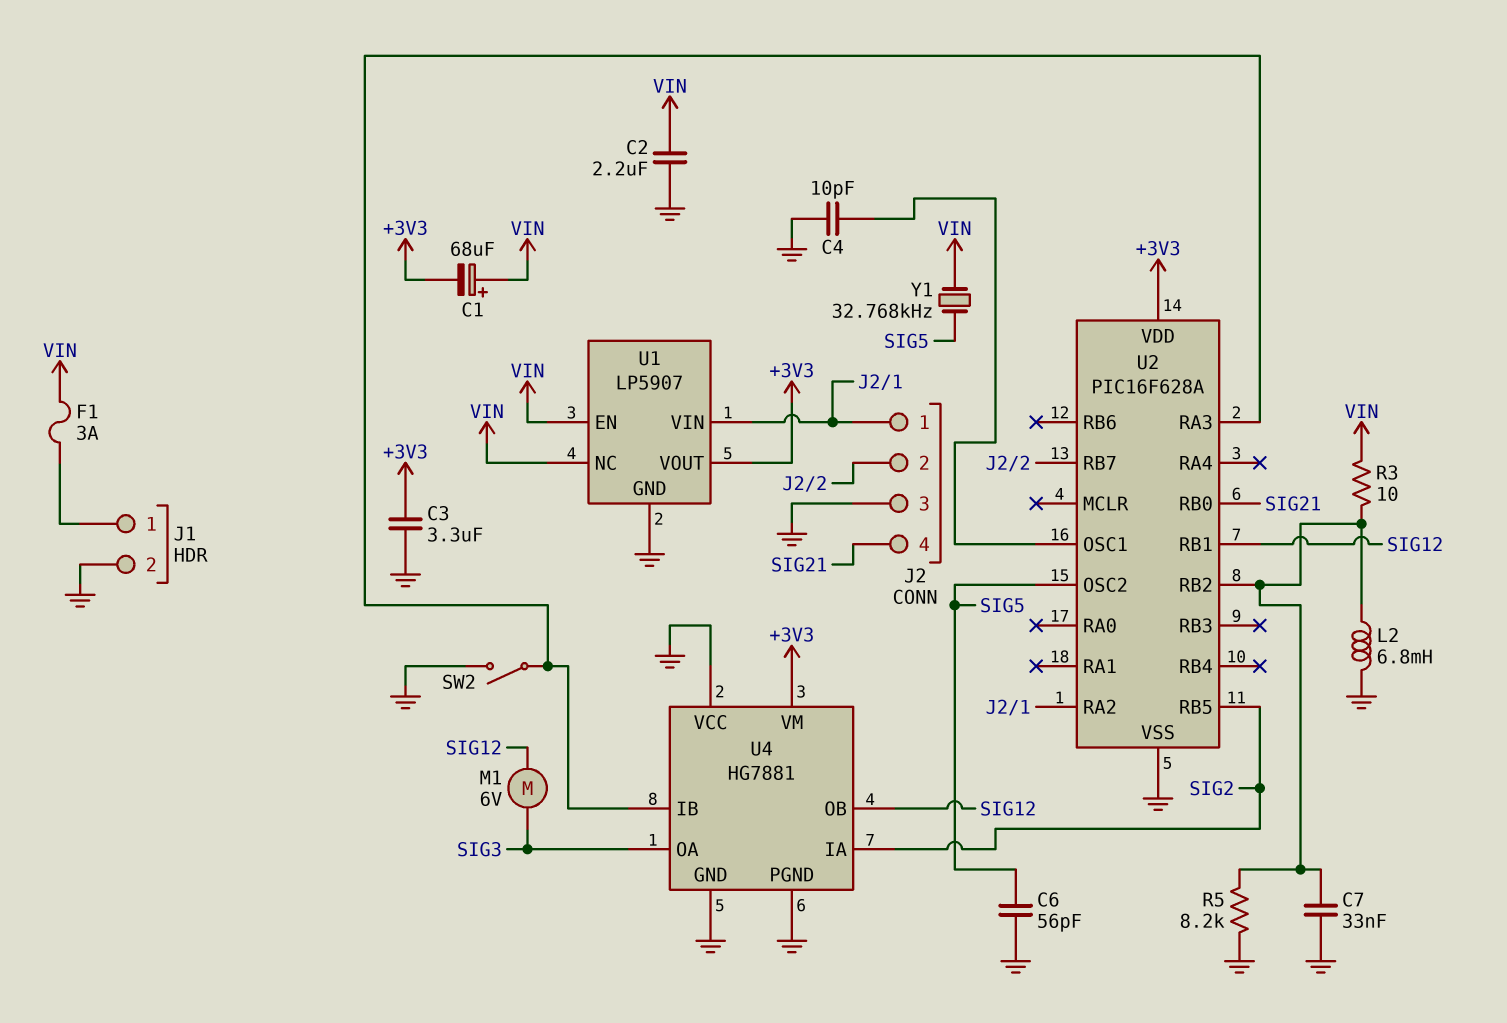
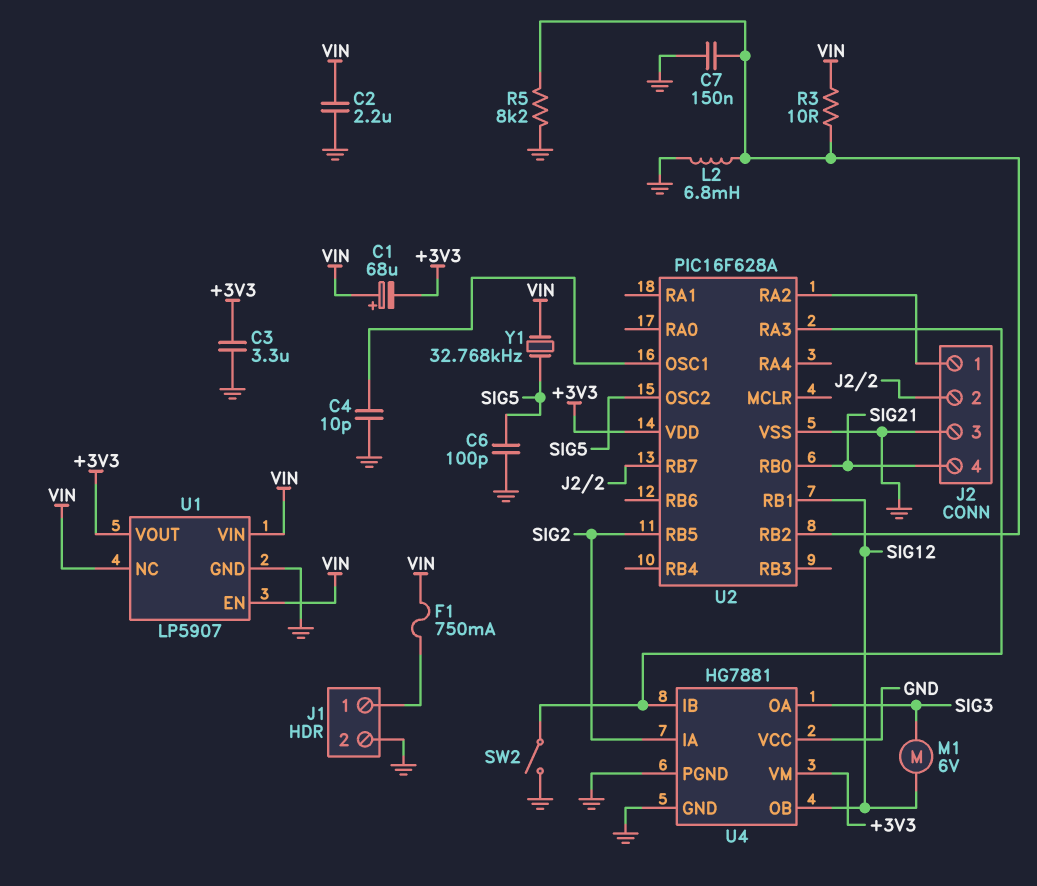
C6: 56pF (GND, SIG5) -> 100pF (GND, SIG5)
C7: 33nF (GND, U2/RB2) -> 150nF (GND, U2/RB2)
F1: 3A (J1/1, VIN) -> 750mA (J1/1, VIN)
U1 pin VIN: J2/1 -> VIN

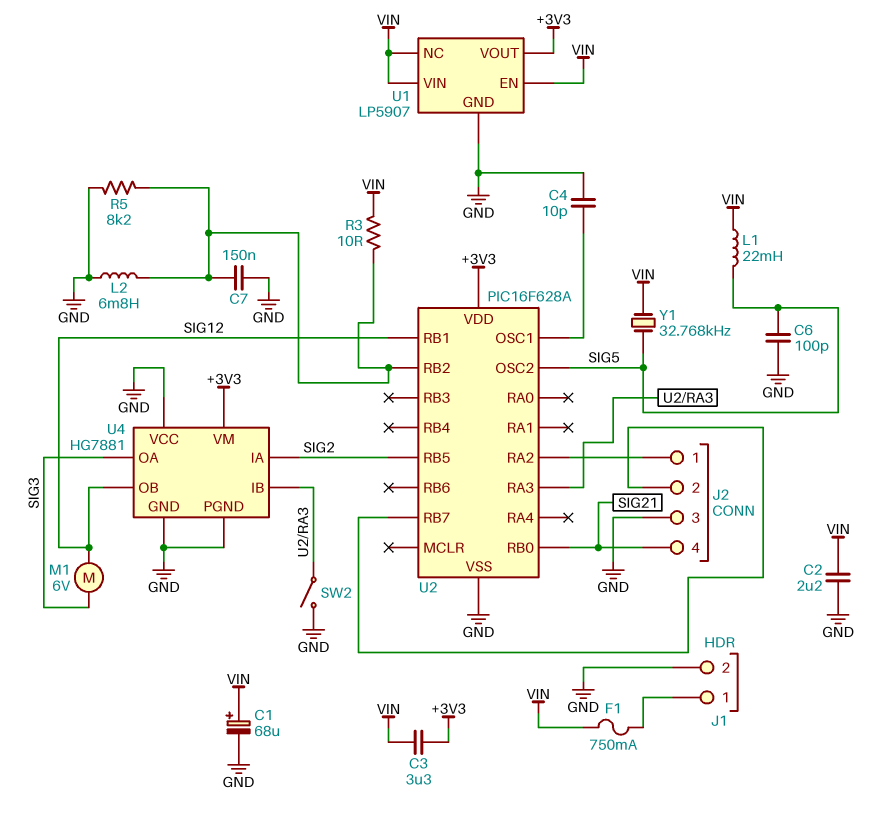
C1: 68uF (plus VIN, minus +3V3) -> 68uF (plus VIN, minus GND)
C3: 3.3uF (+3V3, GND) -> 3.3uF (+3V3, VIN)
L1: none -> 22mH (SIG5, VIN)

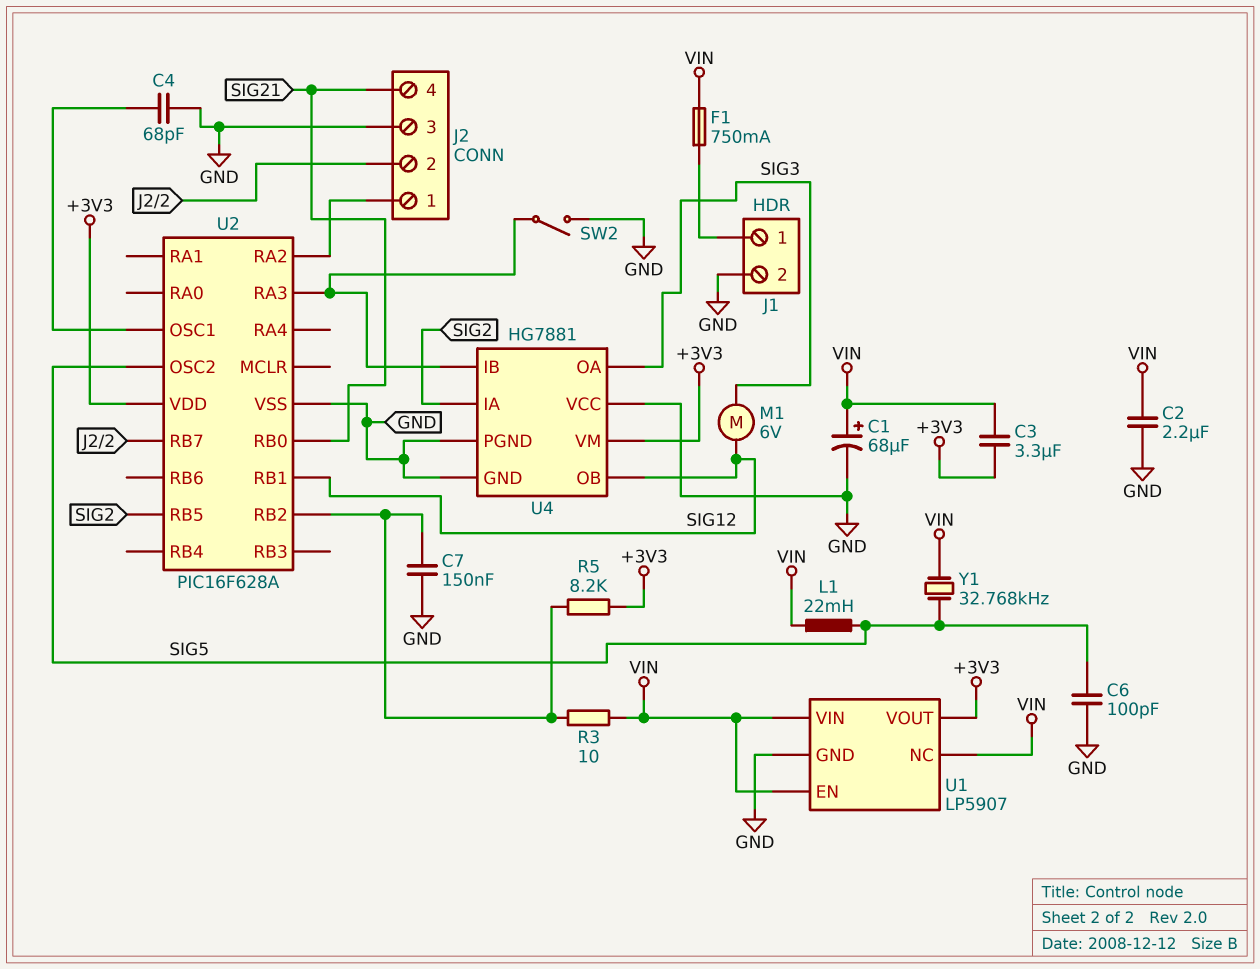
C4: 10pF (GND, U2/OSC1) -> 68pF (GND, U2/OSC1)
L2: 6.8mH (GND, U2/RB2) -> none
R5: 8.2k (GND, U2/RB2) -> 8.2k (+3V3, U2/RB2)

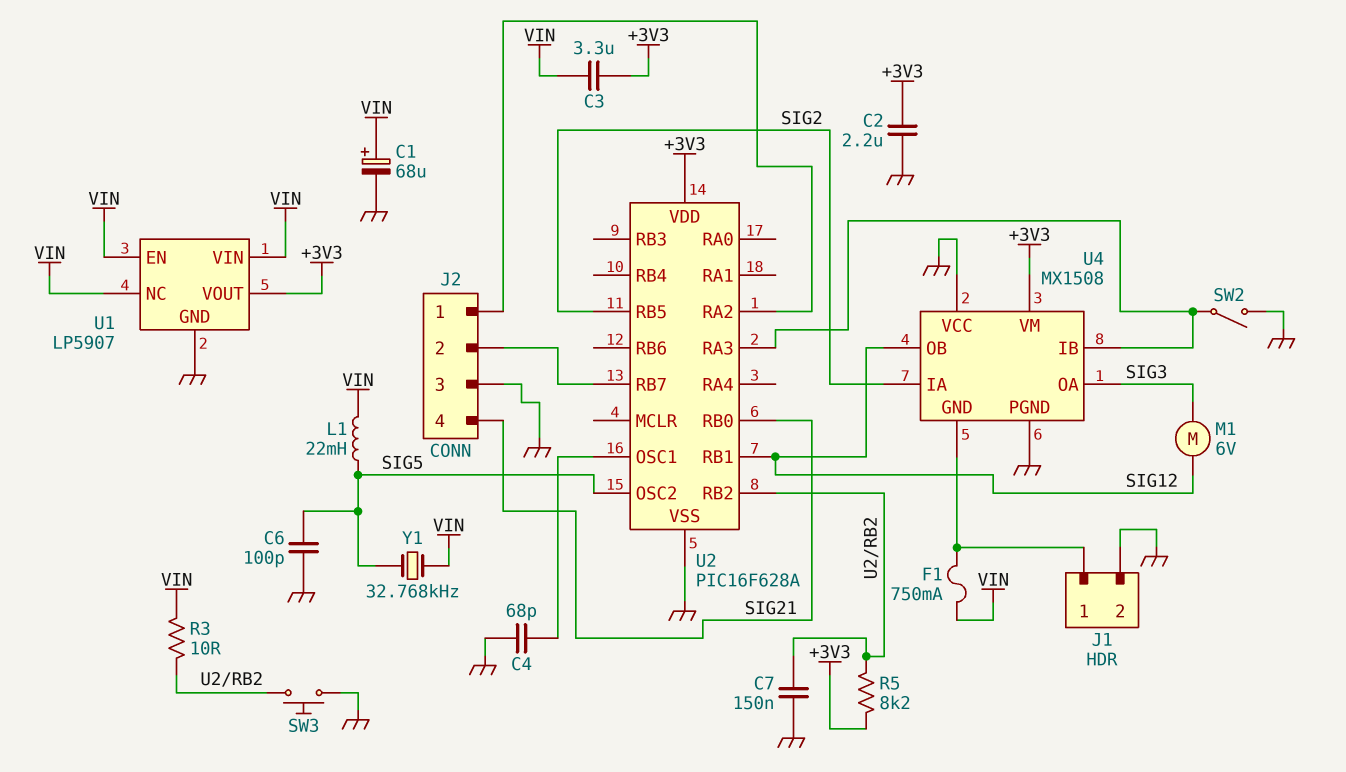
C2: 2.2uF (GND, VIN) -> 2.2uF (+3V3, GND)
SW3: none -> button (GND, U2/RB2)
U4: HG7881 -> MX1508
U4 pin GND: GND -> J1/1

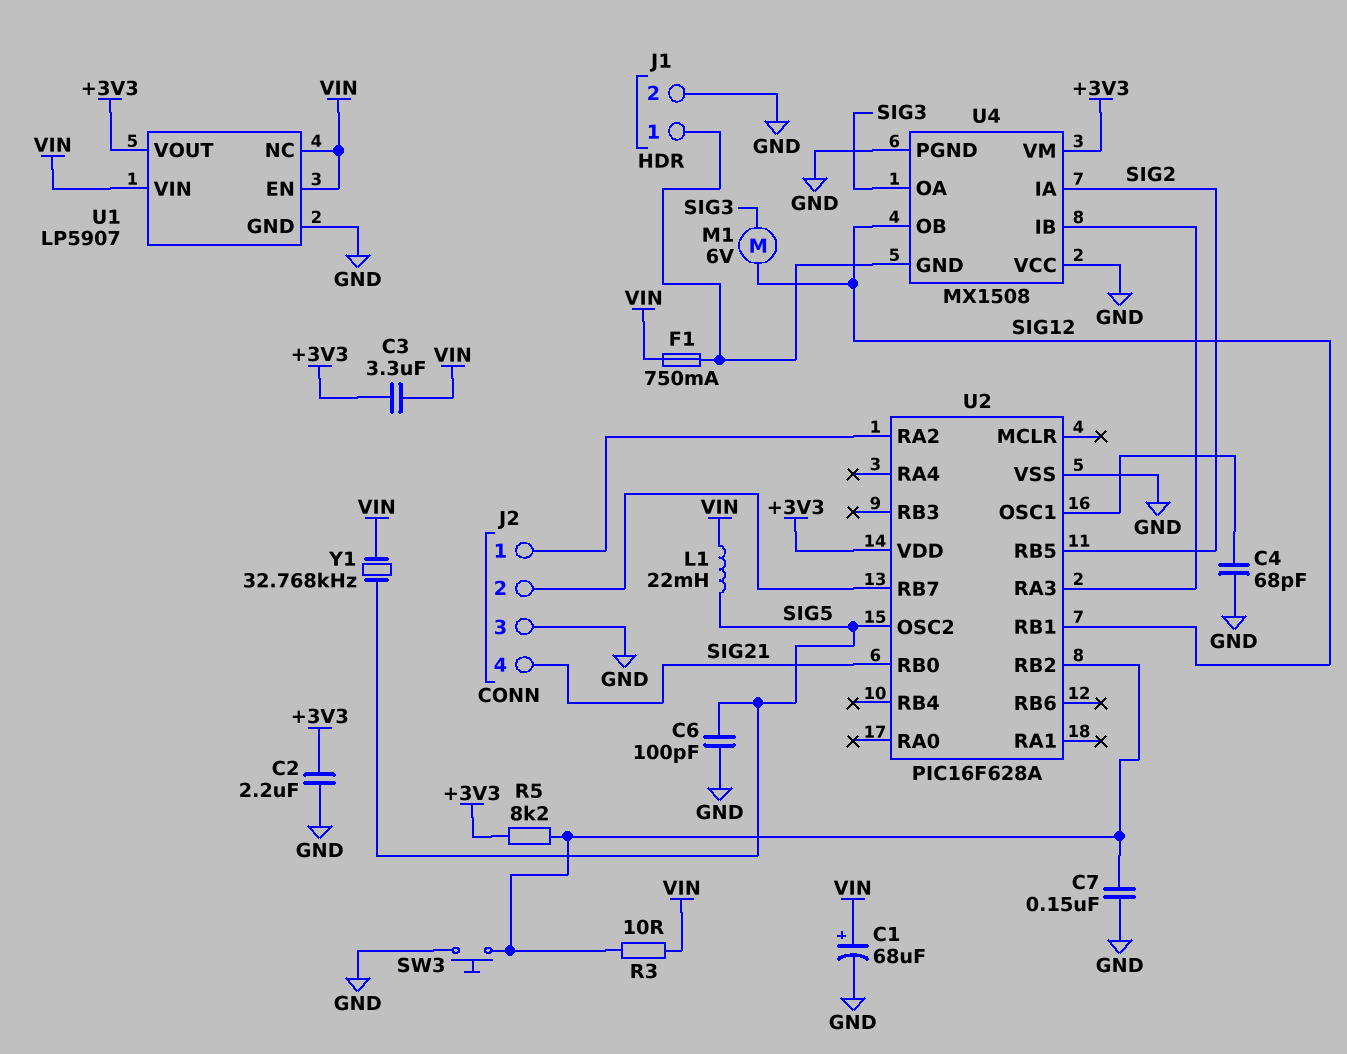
SW2: switch (GND, U2/RA3) -> none

